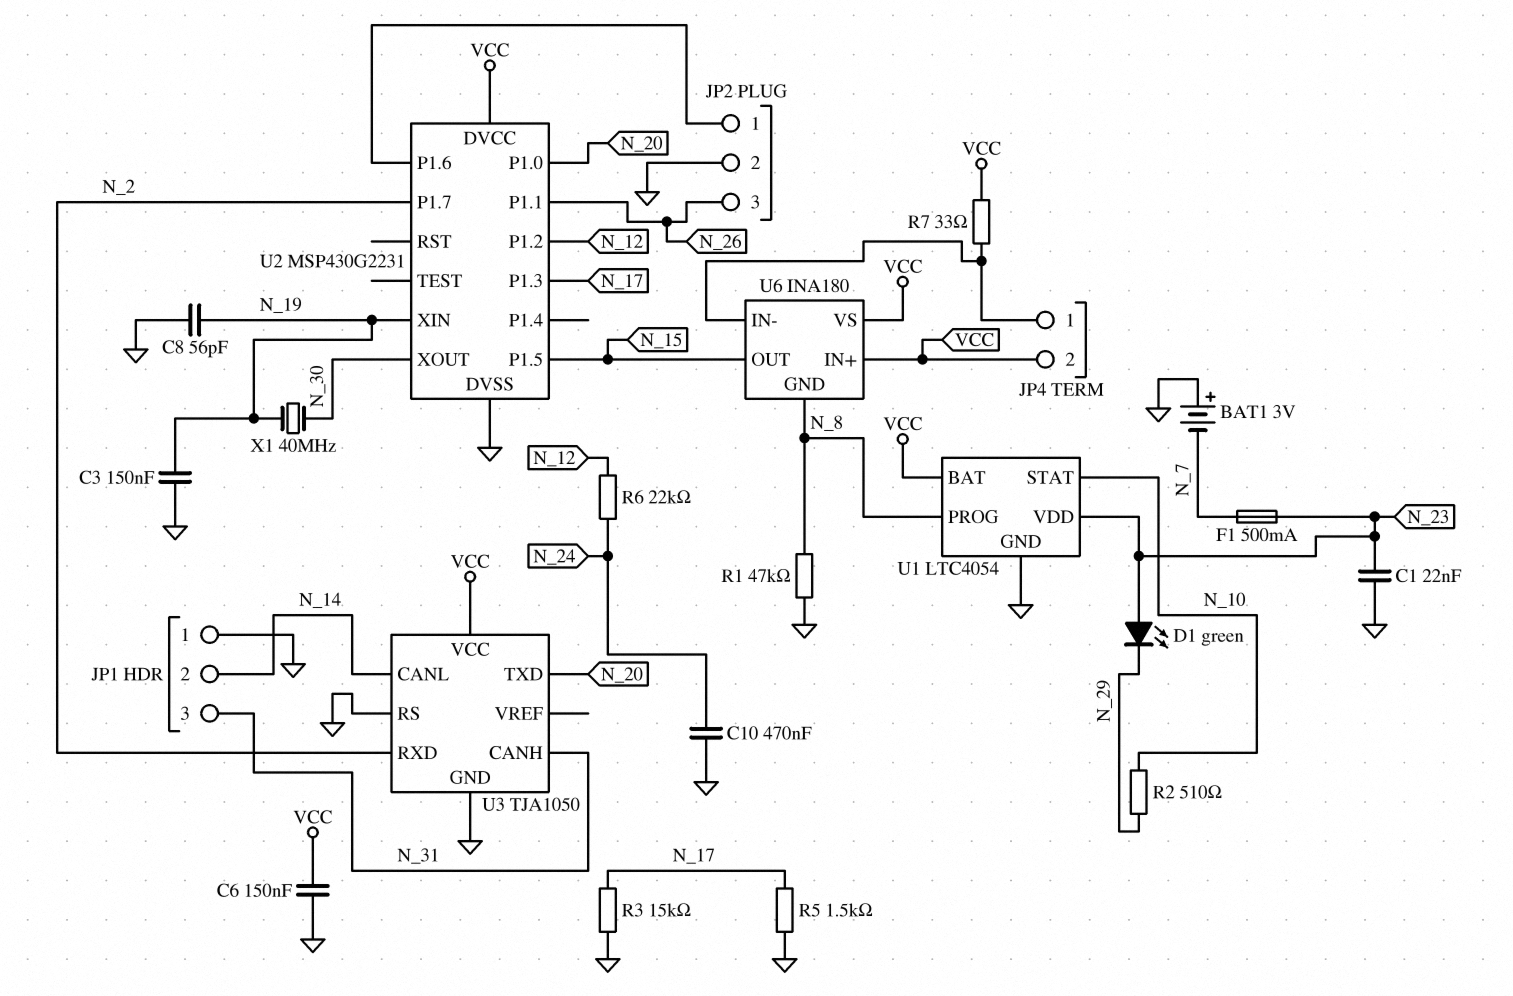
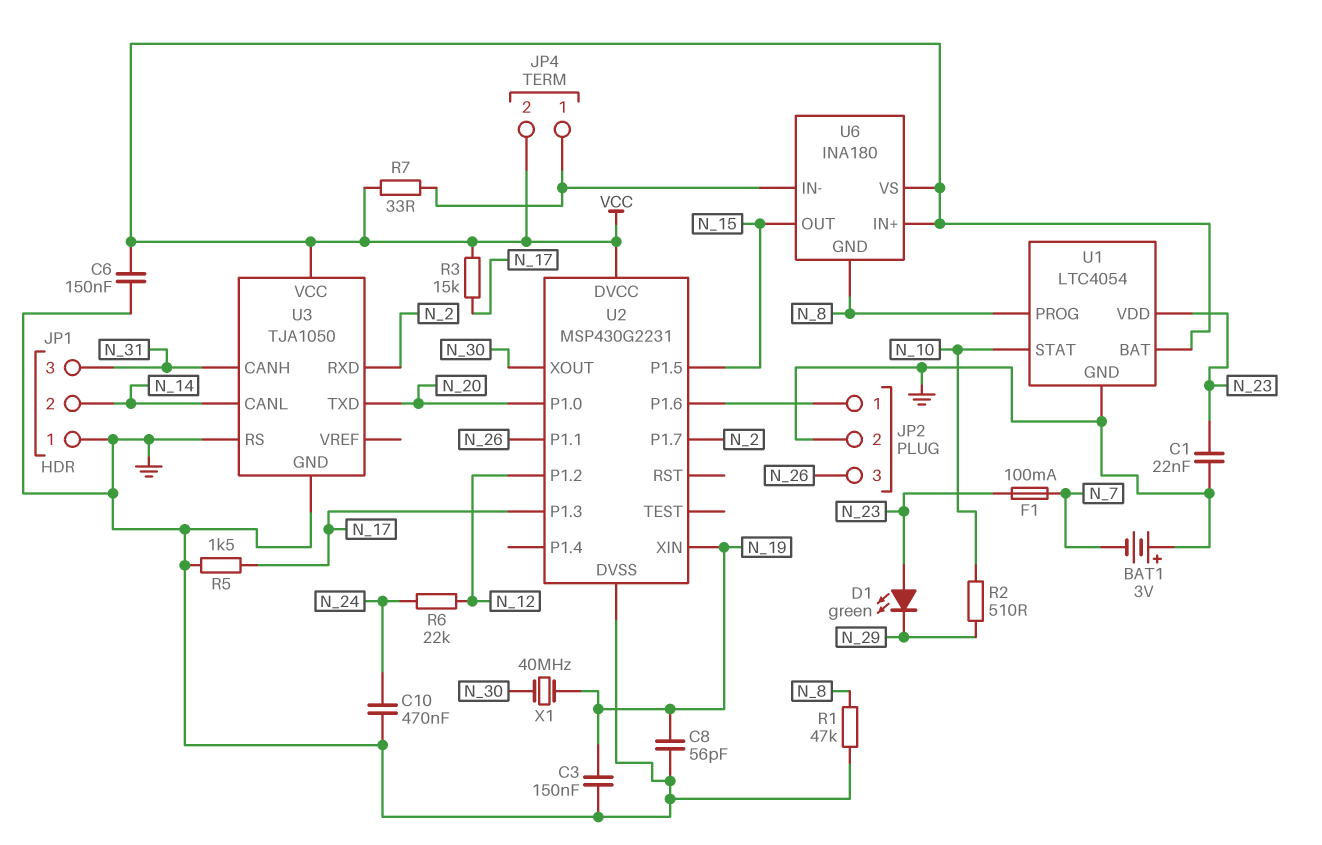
F1: 500mA (N_7, N_23) -> 100mA (N_7, N_23)
R3: 15k (GND, N_17) -> 15k (N_17, VCC)

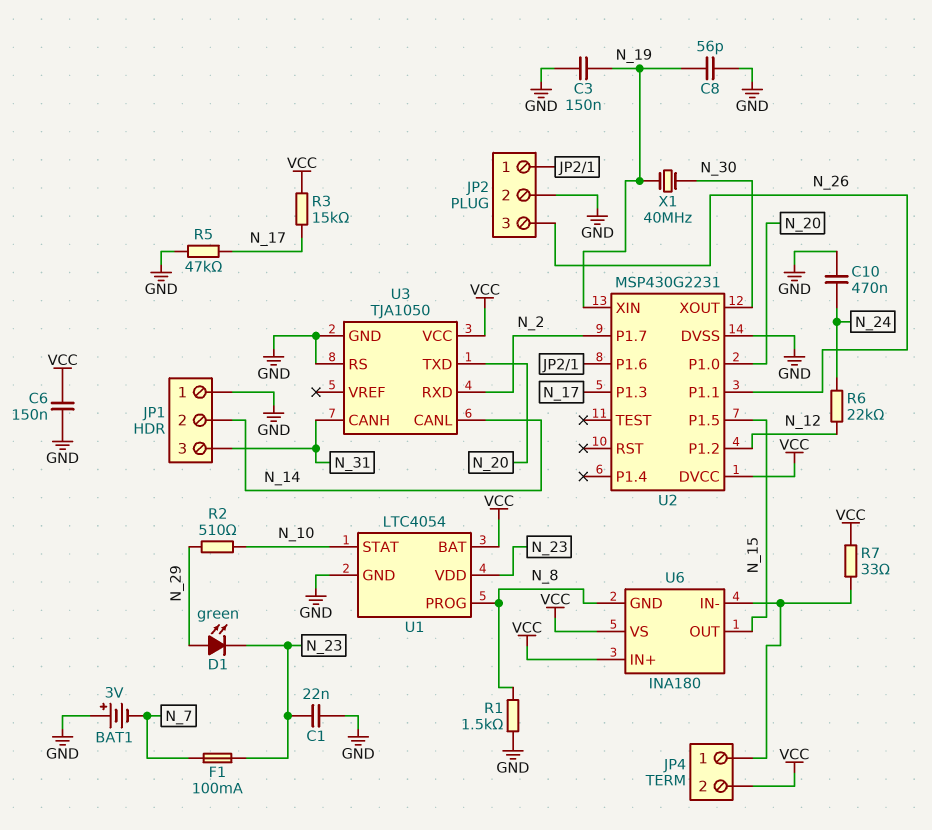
D1: LED green (A N_23, K N_29) -> LED green (A N_29, K N_23)
R1: 47k (GND, N_8) -> 1.5k (GND, N_8)
R5: 1.5k (GND, N_17) -> 47k (GND, N_17)

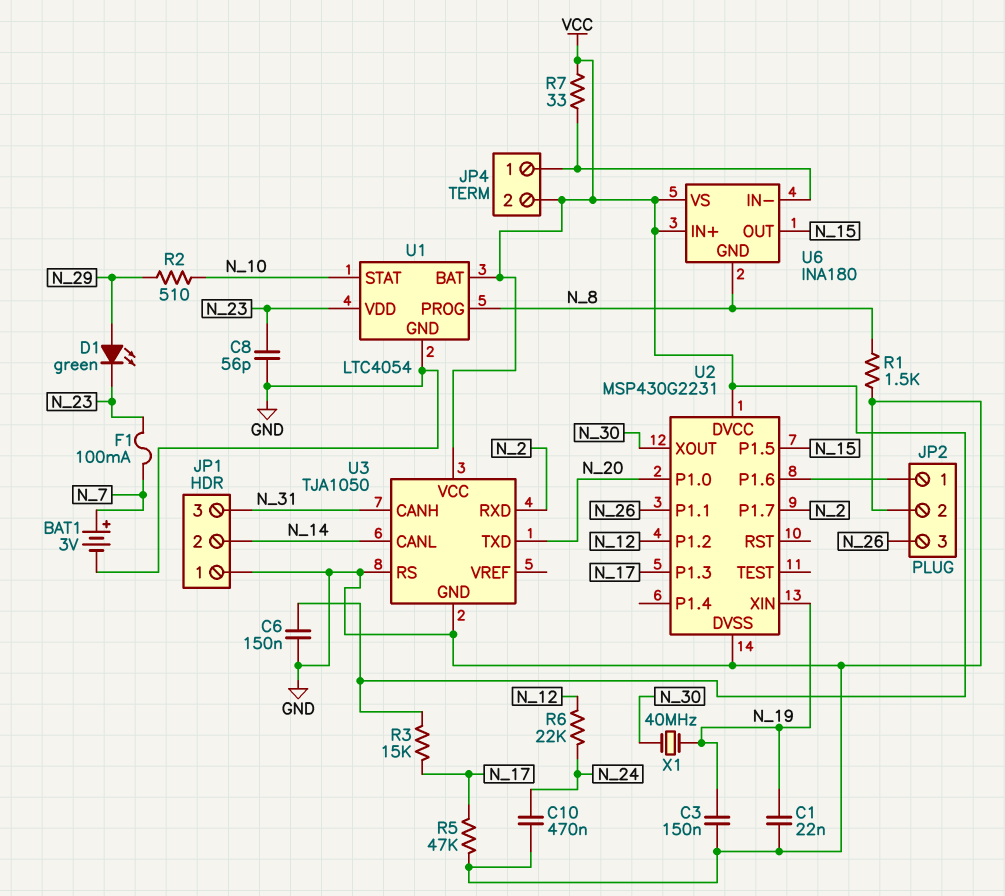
BAT1: 3V (plus GND, minus N_7) -> 3V (plus N_7, minus GND)
C1: 22nF (GND, N_23) -> 22nF (GND, N_19)
C8: 56pF (GND, N_19) -> 56pF (GND, N_23)

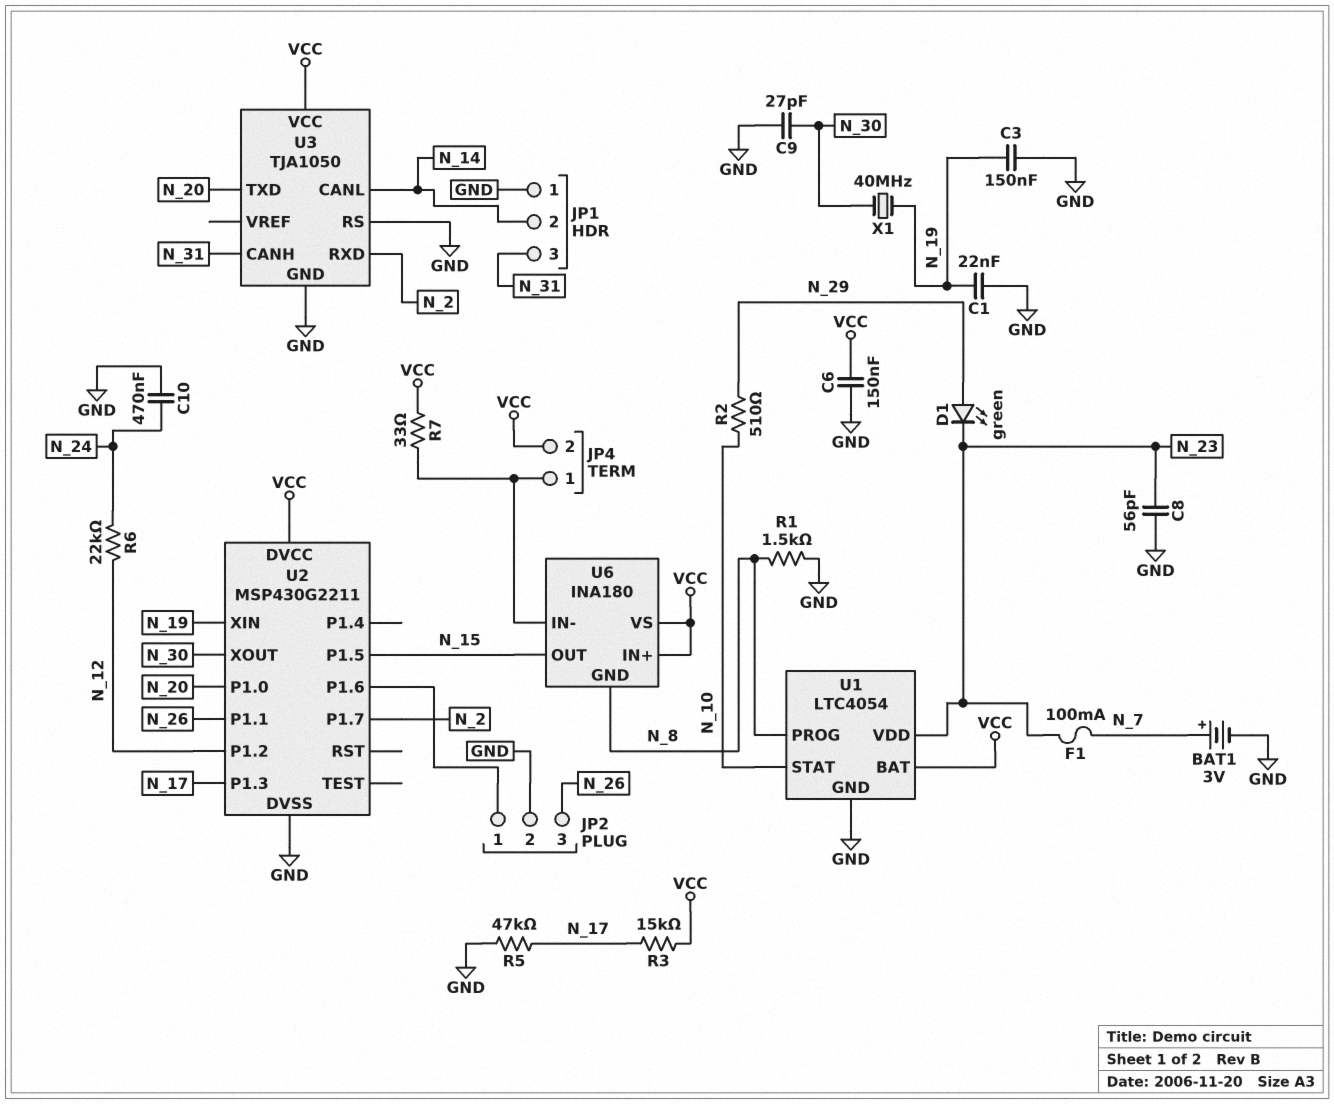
C9: none -> 27pF (GND, N_30)
U2: MSP430G2231 -> MSP430G2211

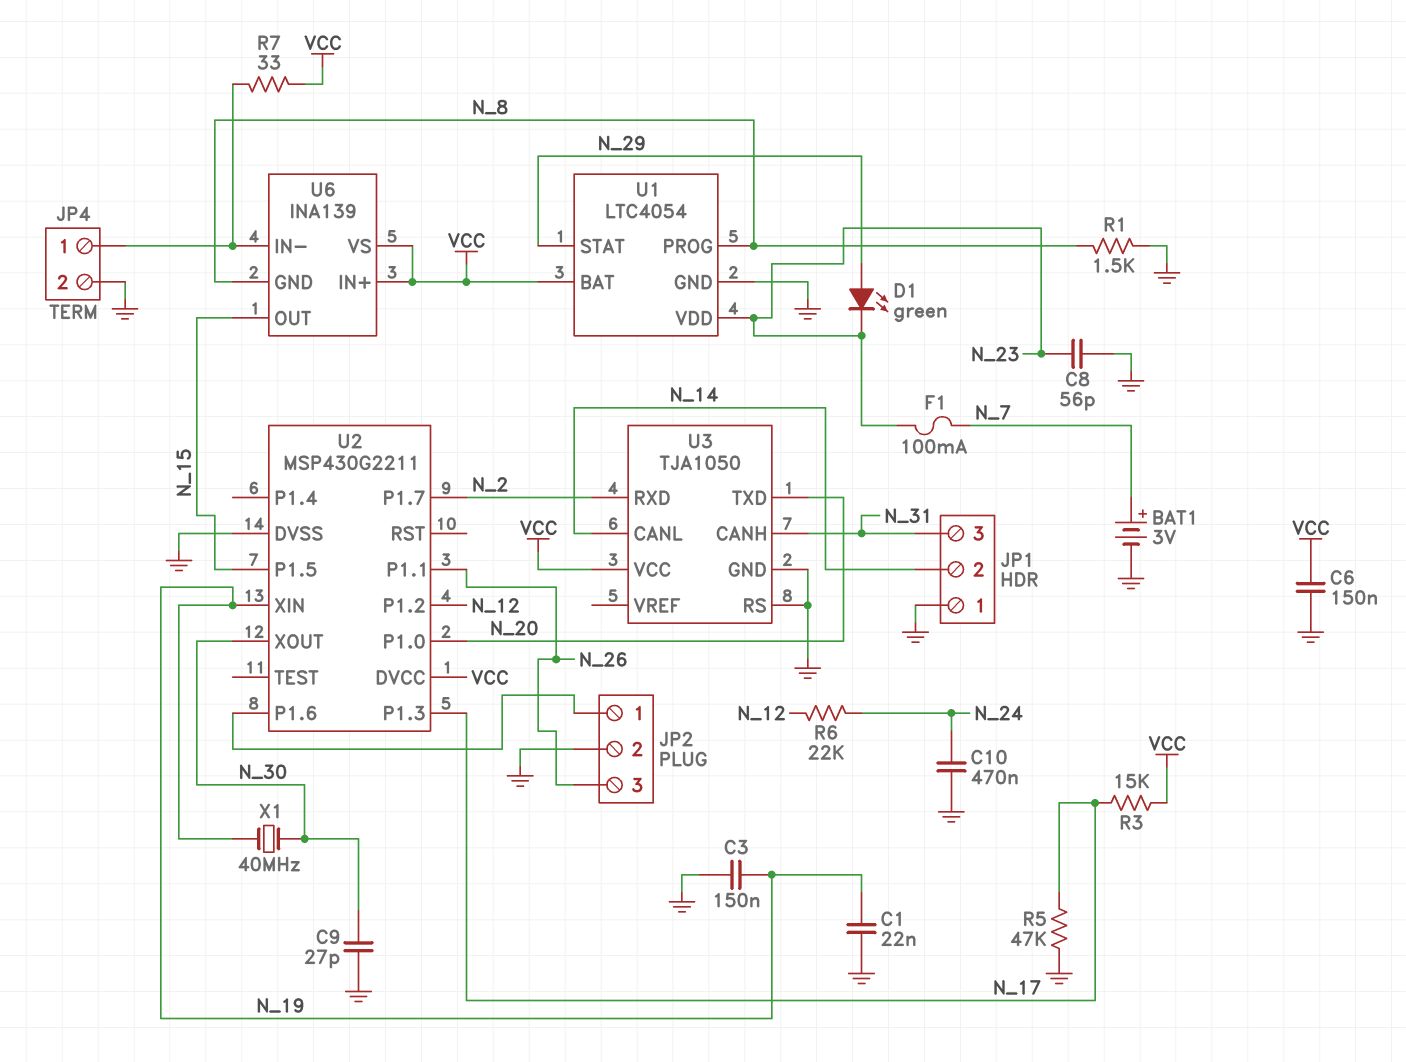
JP4 pin 2: VCC -> GND
R2: 510 (N_10, N_29) -> none
U1 pin STAT: N_10 -> N_29
U6: INA180 -> INA139

